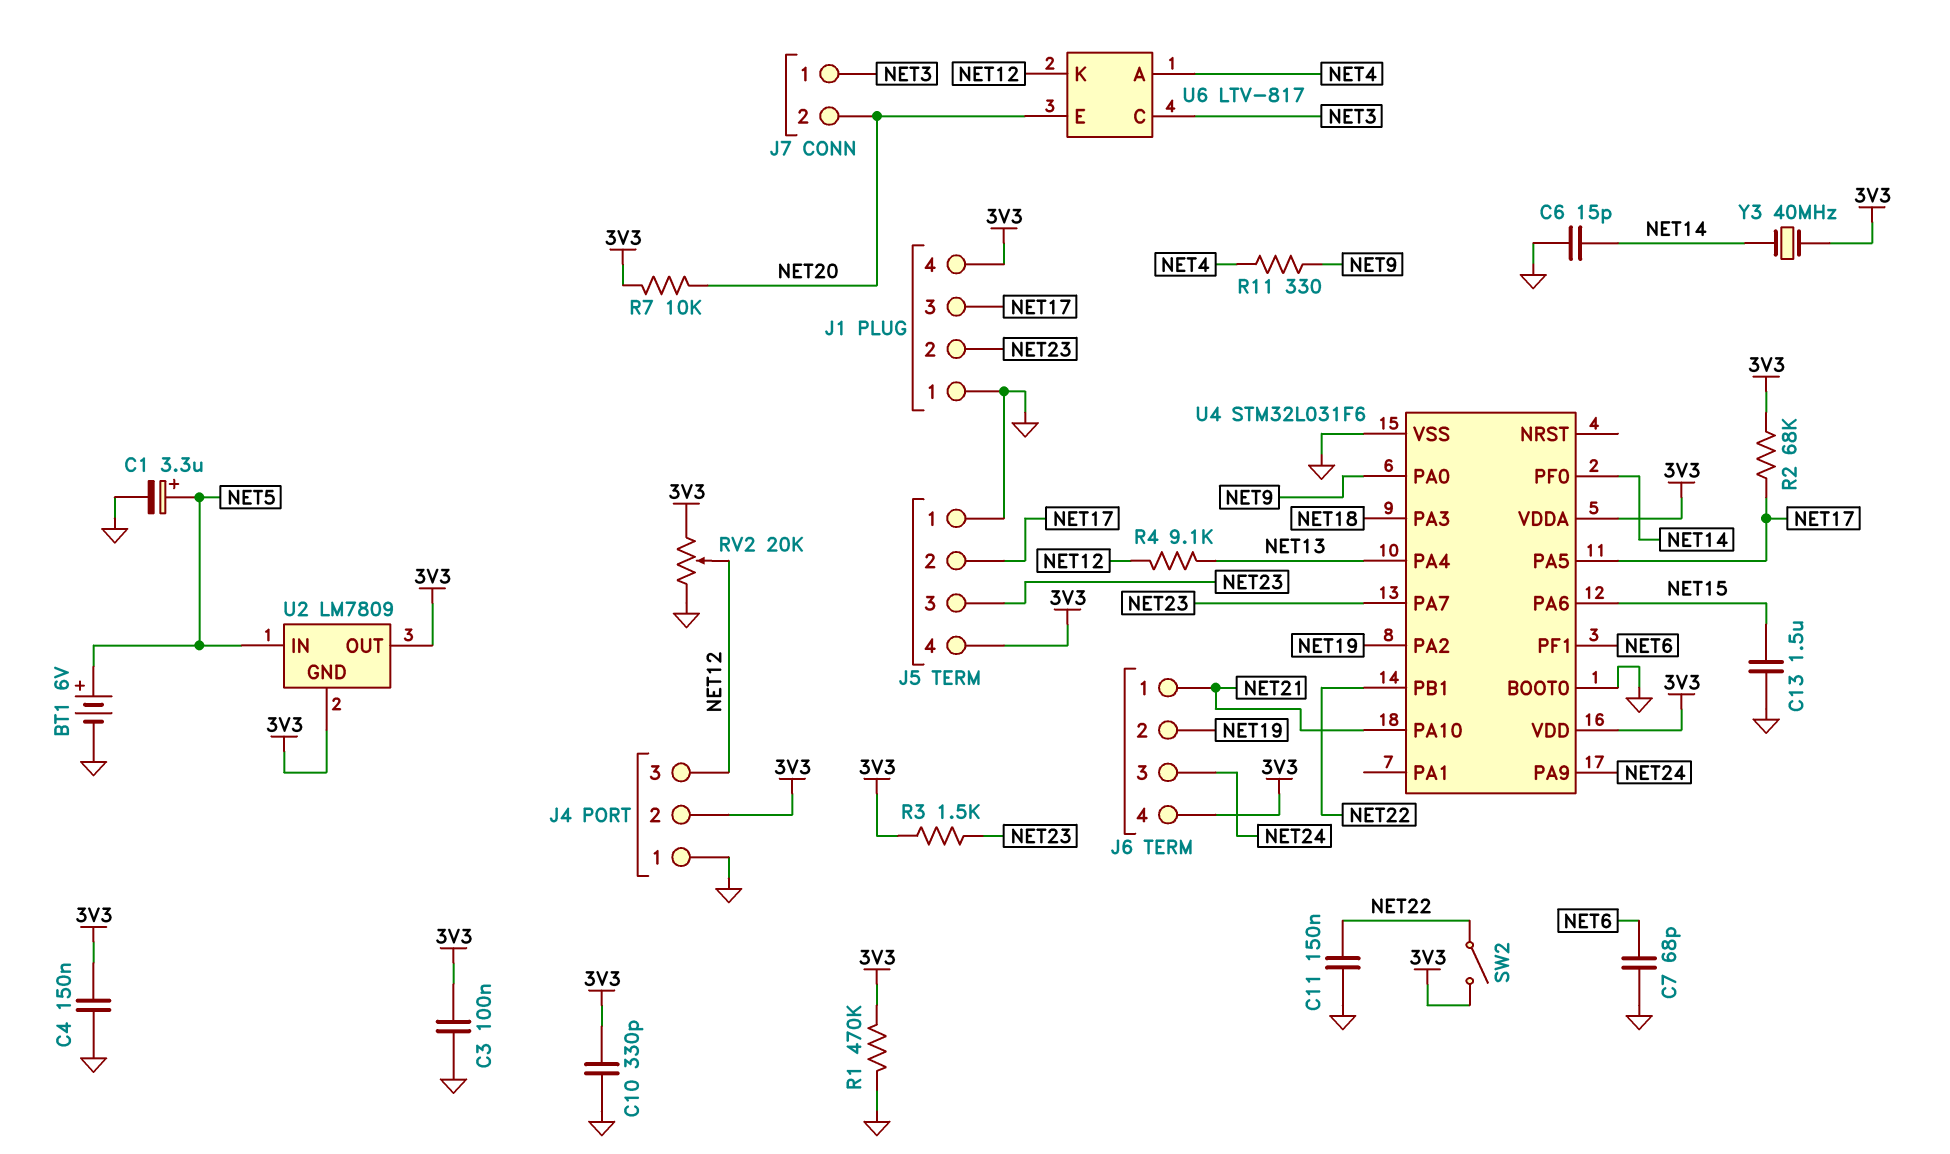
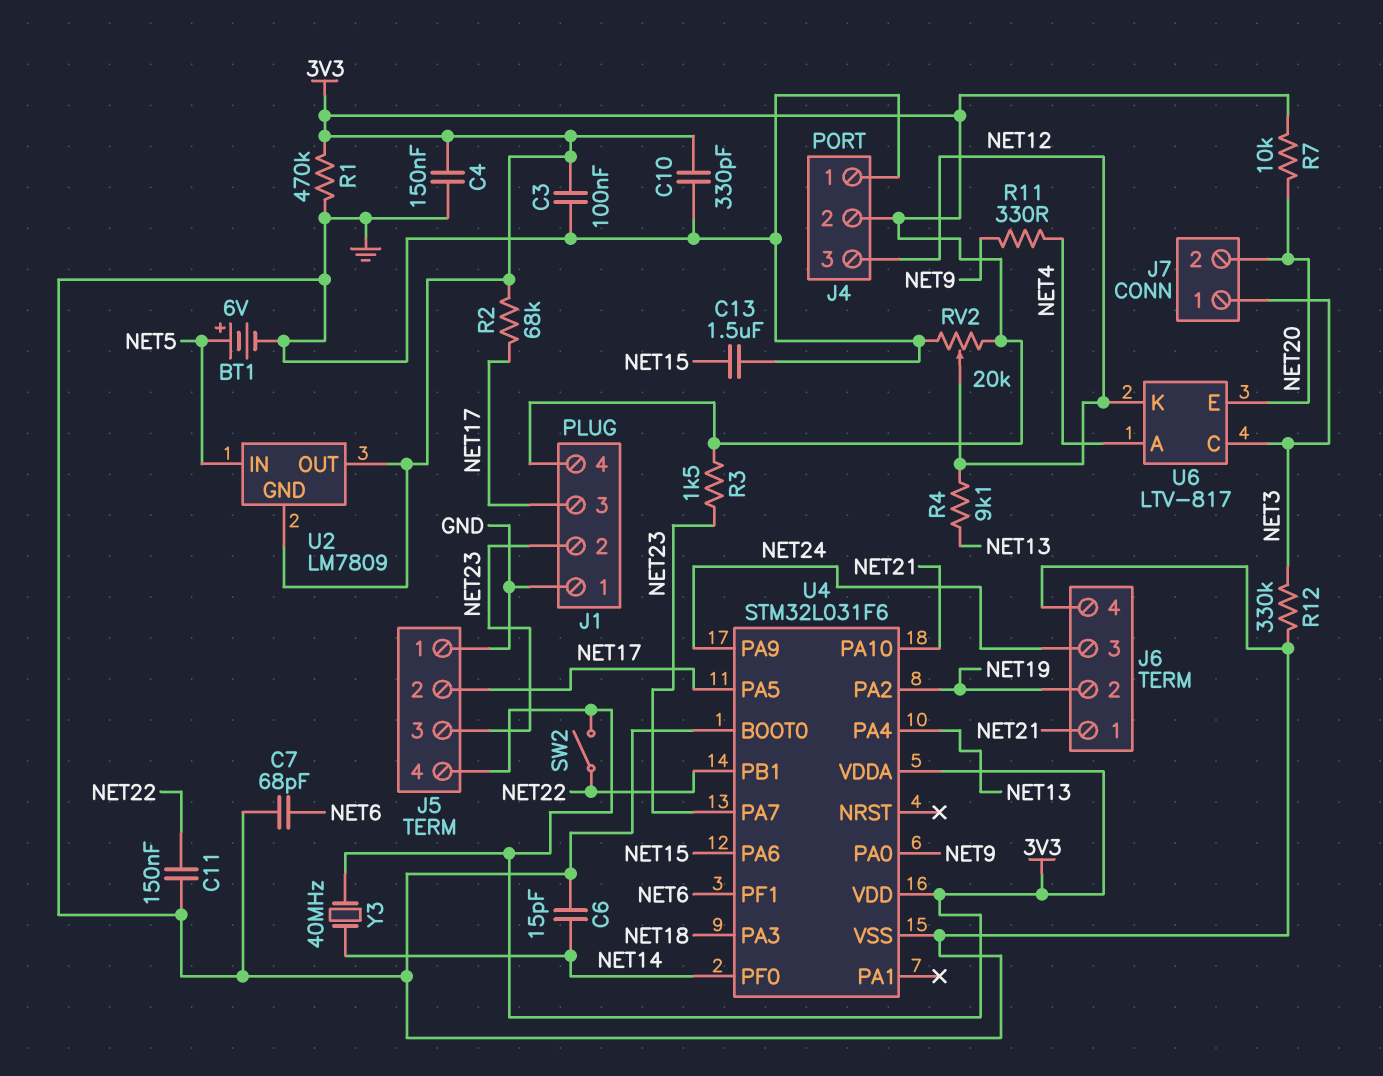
C1: 3.3uF (plus NET5, minus GND) -> none
J6 pin 4: 3V3 -> GND
R12: none -> 330k (GND, NET3)

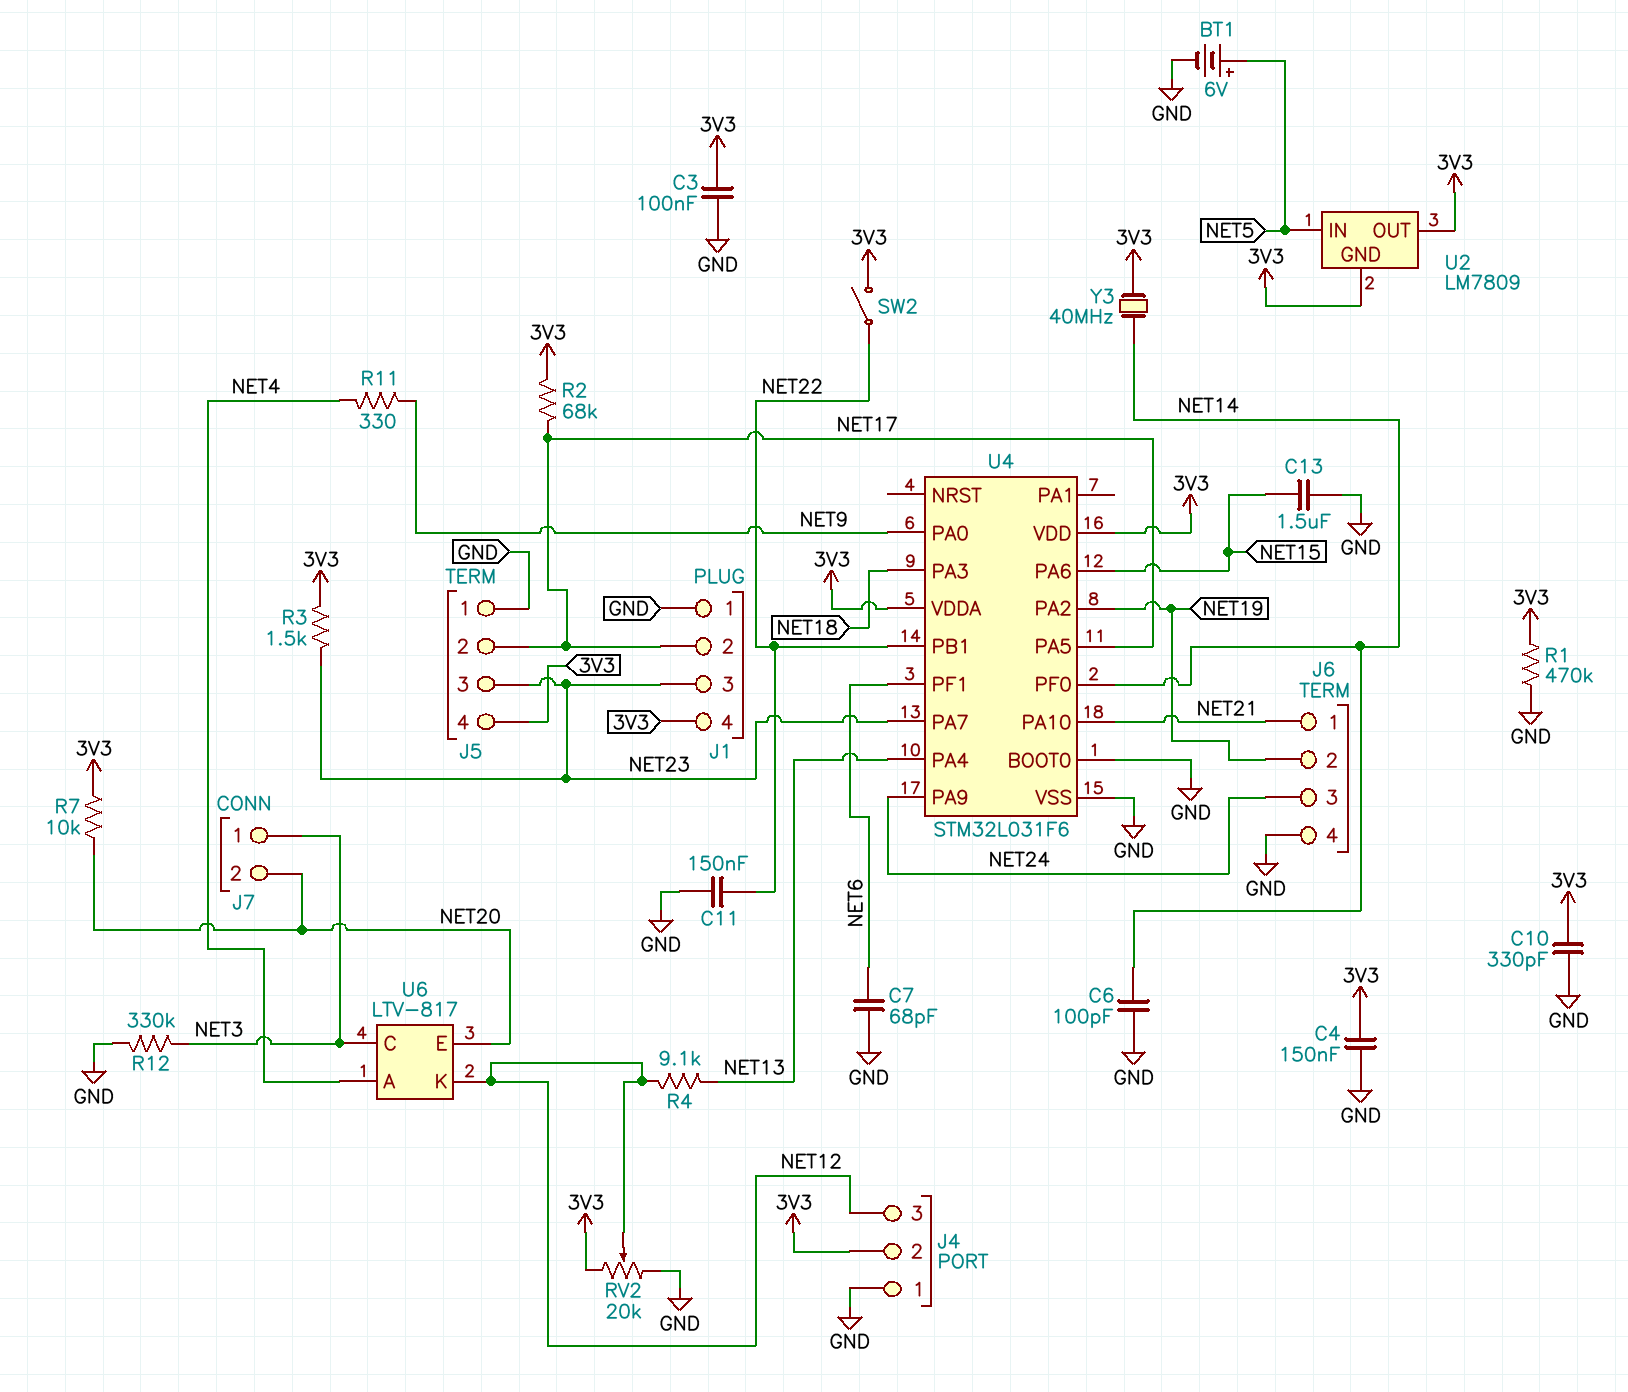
C6: 15pF (GND, NET14) -> 100pF (GND, NET14)
J1 pin 2: NET23 -> NET17
J1 pin 3: NET17 -> NET23

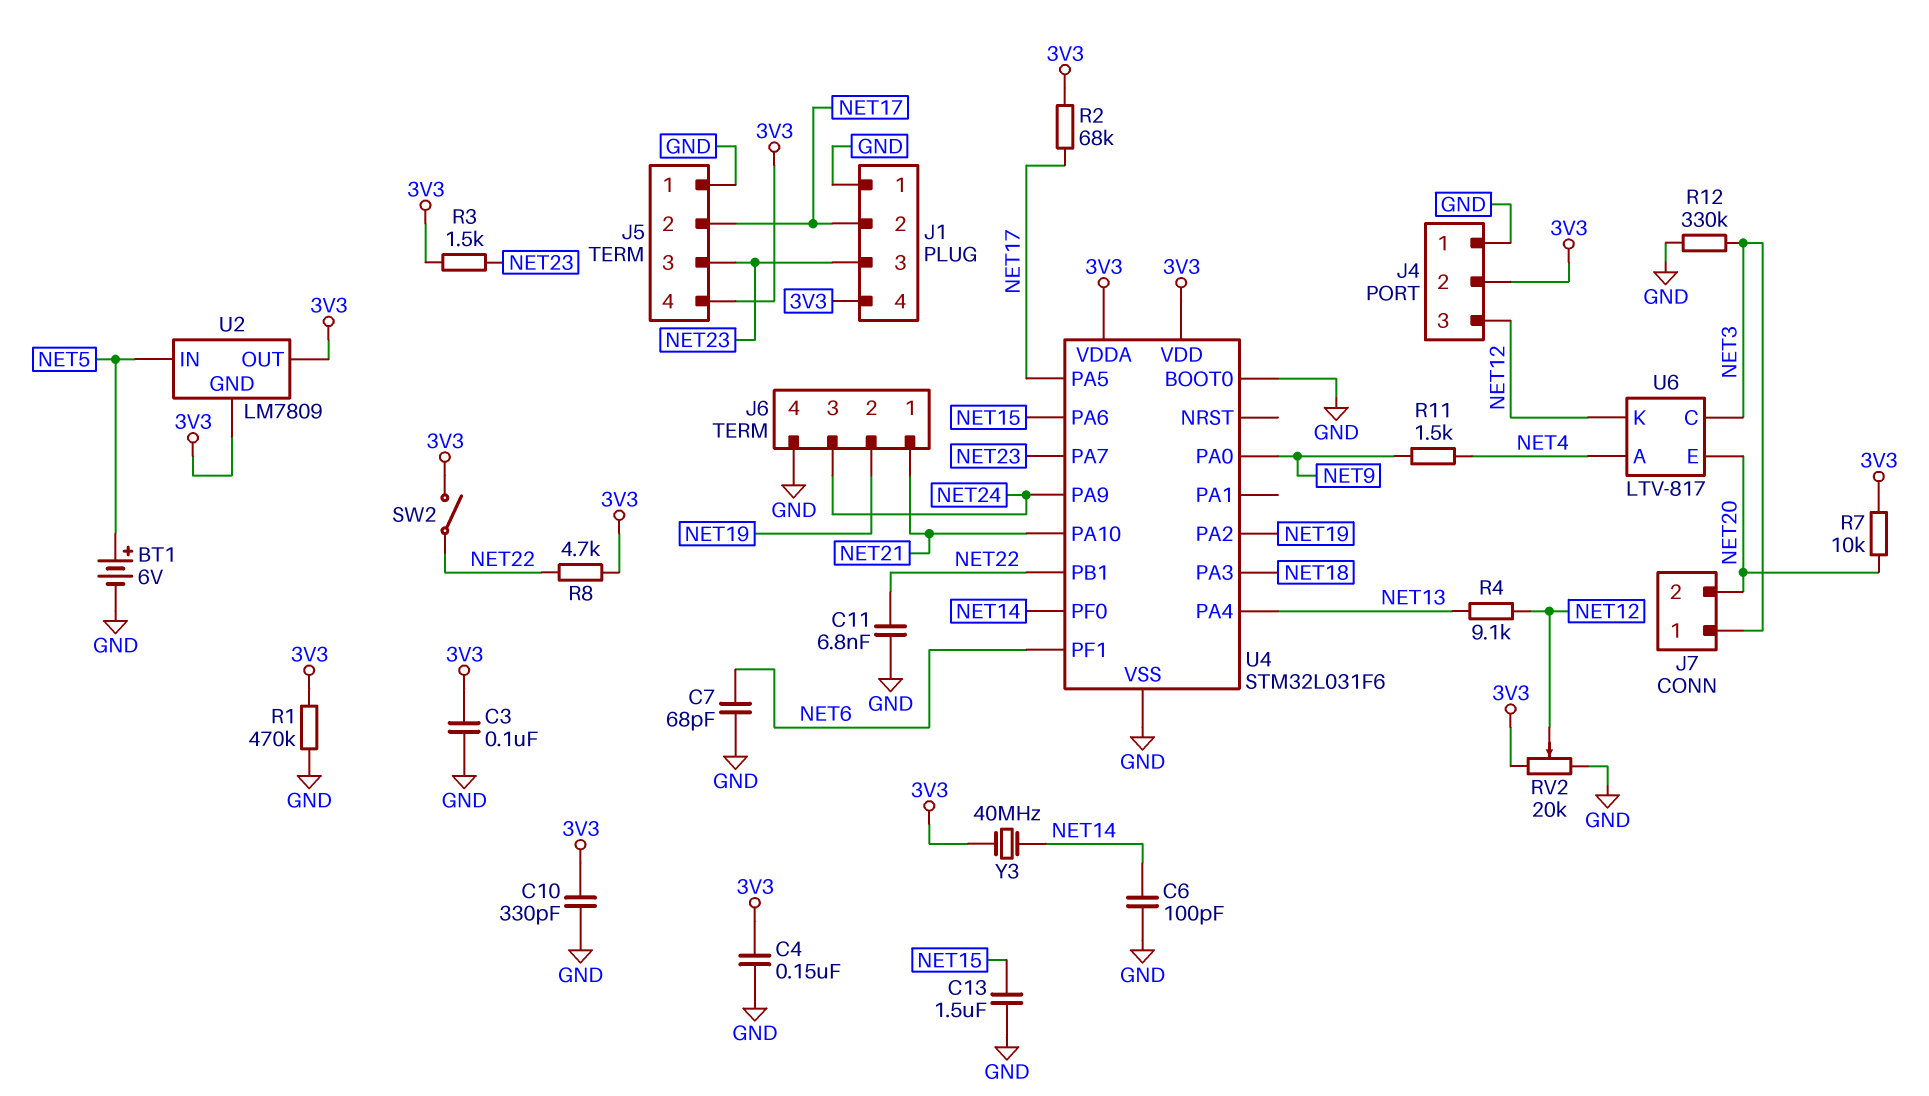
C11: 150nF (GND, NET22) -> 6.8nF (GND, NET22)
R8: none -> 4.7k (3V3, NET22)
R11: 330 (NET4, NET9) -> 1.5k (NET4, NET9)

